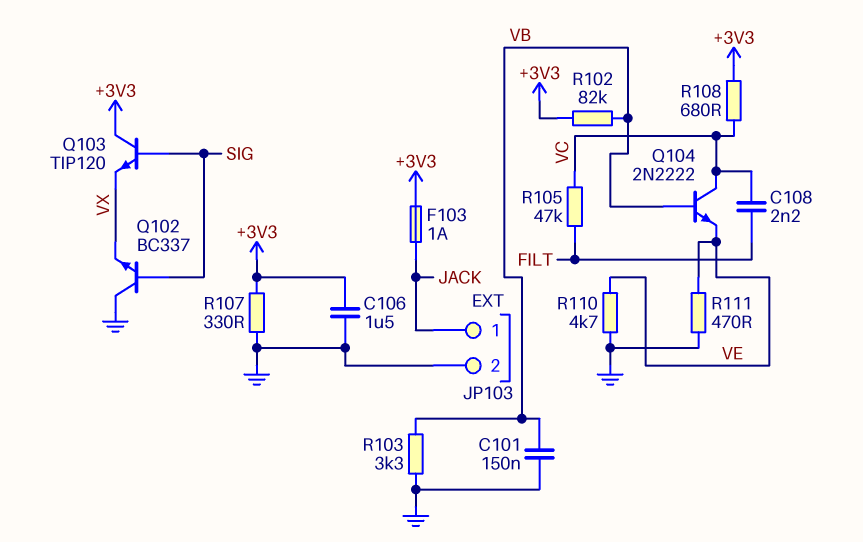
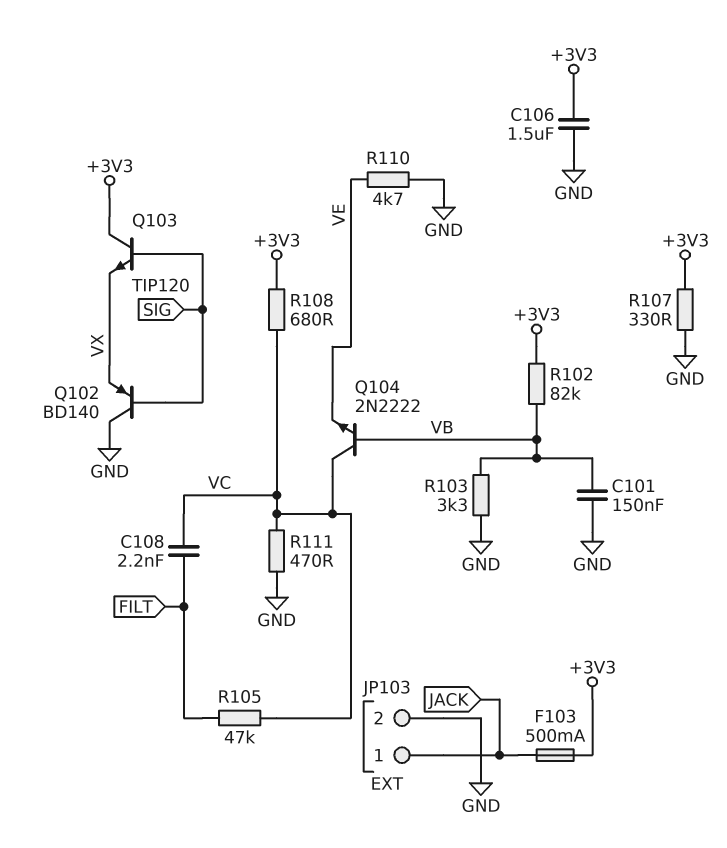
F103: 1A (+3V3, JACK) -> 500mA (+3V3, JACK)
Q102: NPN BC337 (B SIG, C GND, E VX) -> PNP BD140 (B SIG, C GND, E VX)
R111: 470 (GND, VE) -> 470 (GND, VC)

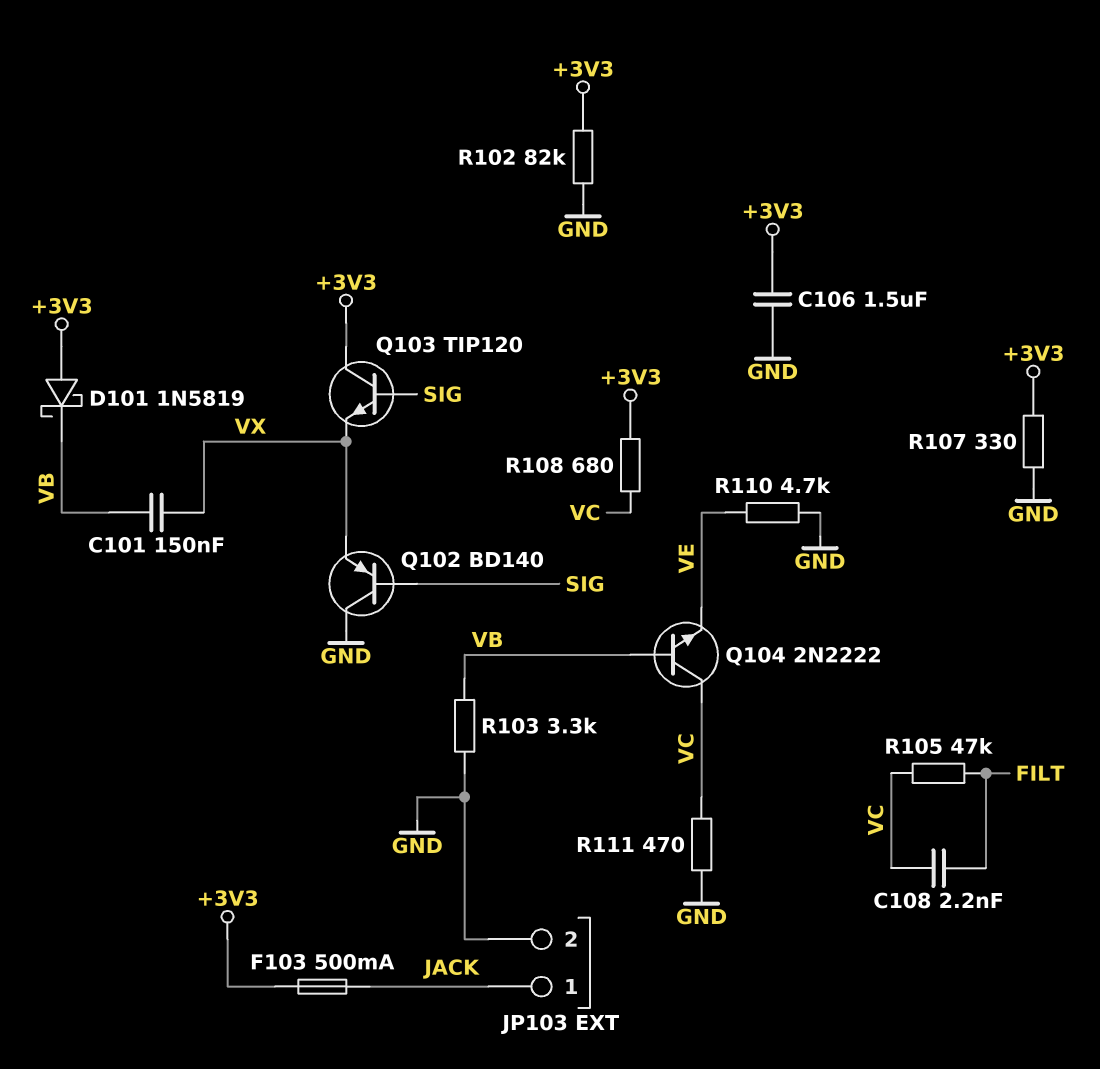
C101: 150nF (GND, VB) -> 150nF (VB, VX)
D101: none -> schottky 1N5819 (A +3V3, K VB)
R102: 82k (+3V3, VB) -> 82k (+3V3, GND)

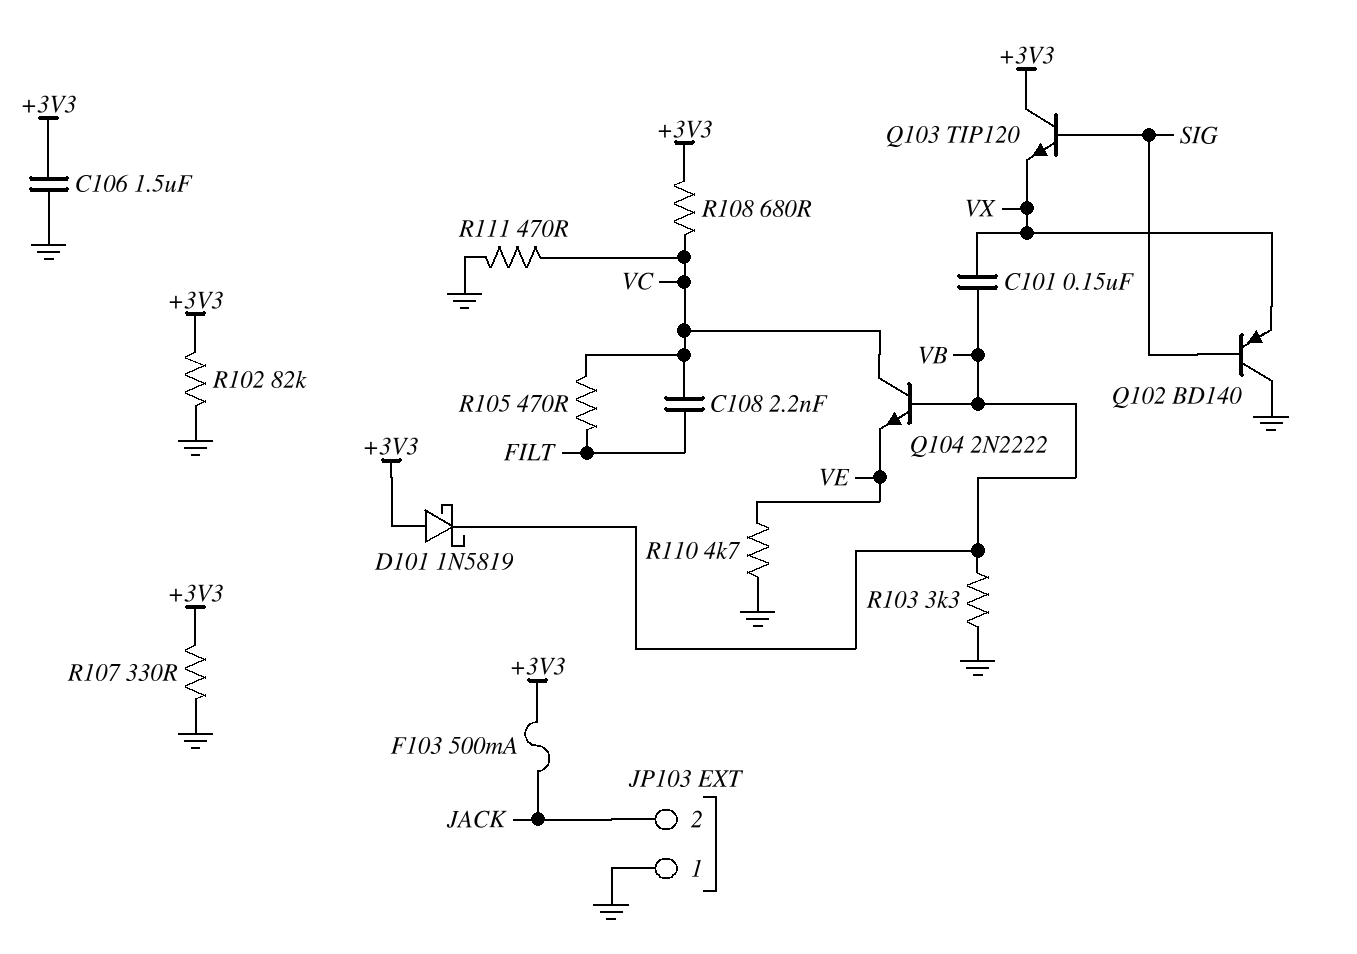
JP103 pin 1: JACK -> GND
JP103 pin 2: GND -> JACK
R105: 47k (FILT, VC) -> 470 (FILT, VC)

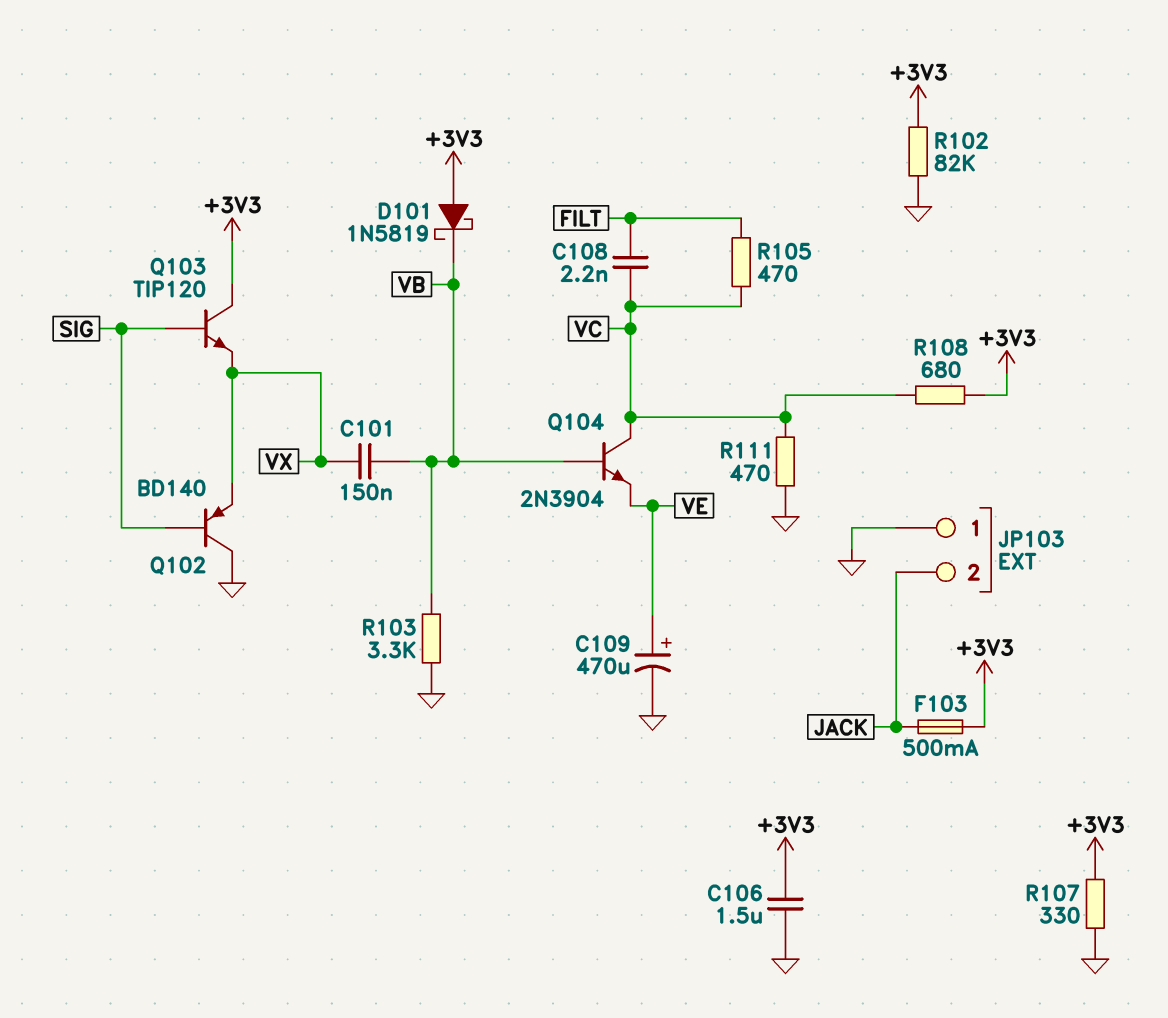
C109: none -> 470uF (plus VE, minus GND)
Q104: NPN 2N2222 (B VB, C VC, E VE) -> NPN 2N3904 (B VB, C VC, E VE)
R110: 4.7k (GND, VE) -> none

